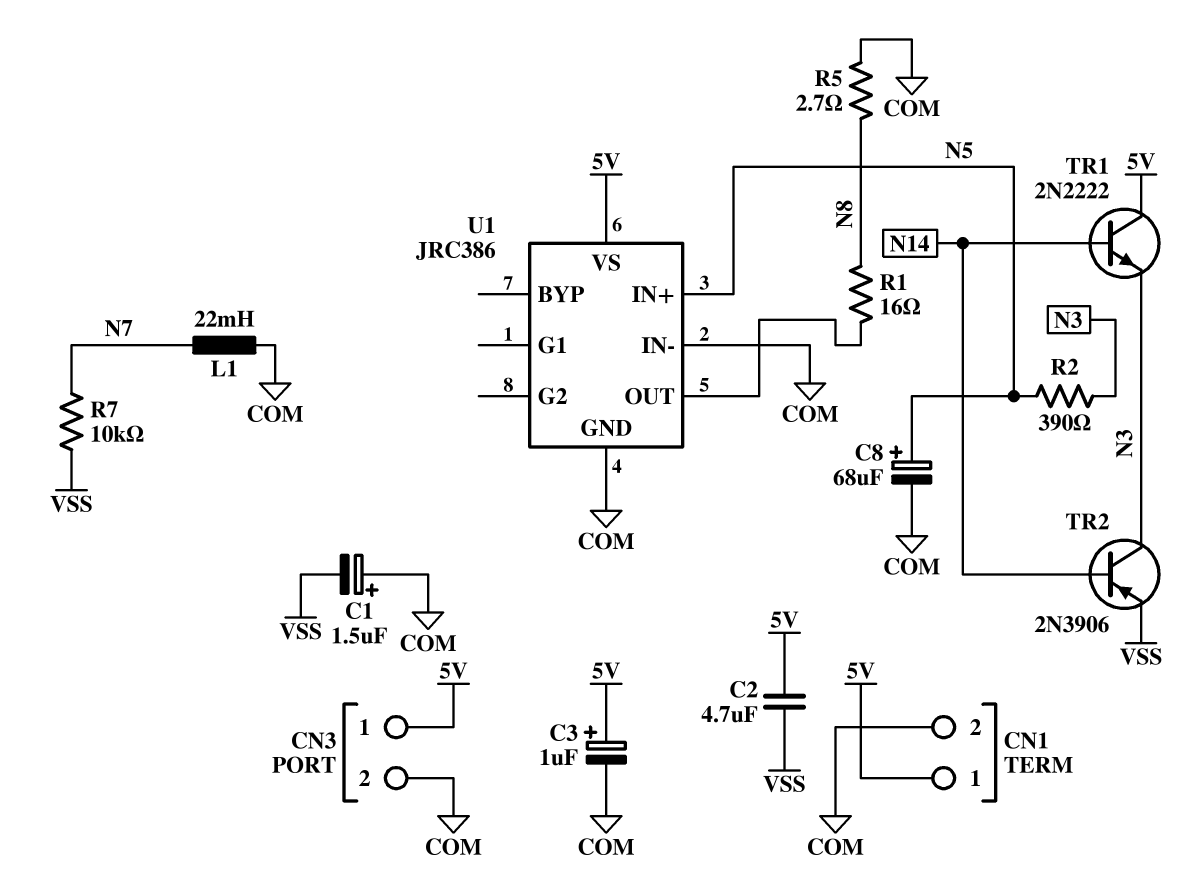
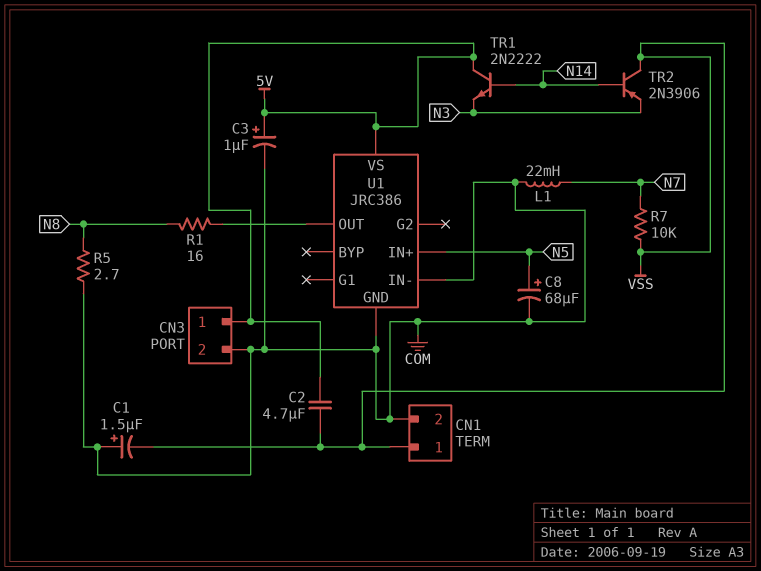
CN1 pin 1: 5V -> VSS
R2: 390 (N3, N5) -> none
TR2: PNP 2N3906 (B N14, C N3, E VSS) -> PNP 2N3906 (B N14, C VSS, E N3)

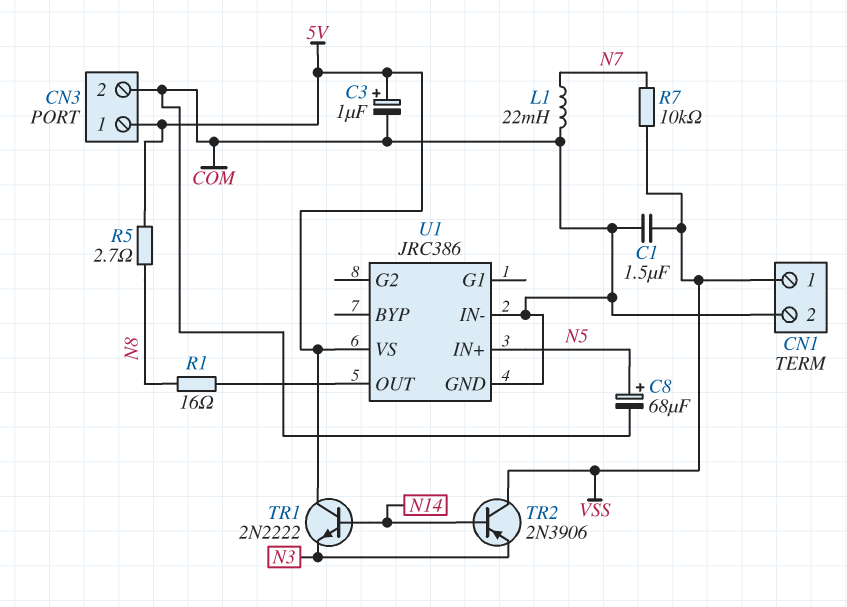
C1: 1.5uF (plus COM, minus VSS) -> 1.5uF (COM, VSS)
C2: 4.7uF (5V, VSS) -> none
R5: 2.7 (COM, N8) -> 2.7 (5V, N8)

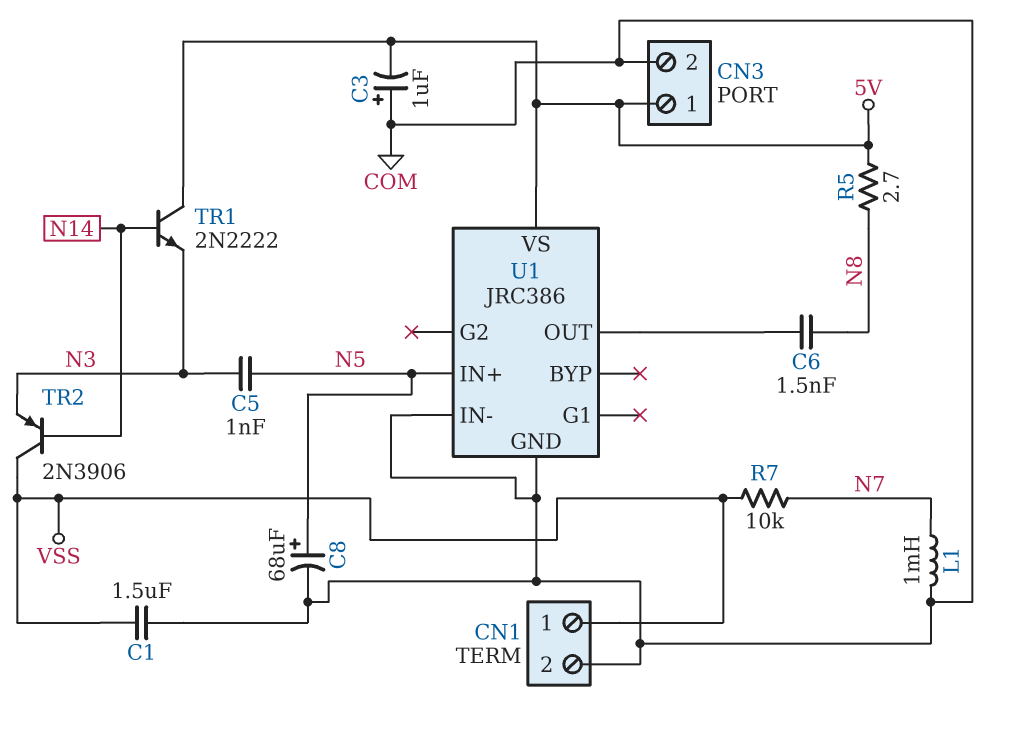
C3: 1uF (plus 5V, minus COM) -> 1uF (plus COM, minus 5V)
C5: none -> 1nF (N3, N5)
C6: none -> 1.5nF (N8, U1/OUT)
L1: 22mH (COM, N7) -> 1mH (COM, N7)
R1: 16 (N8, U1/OUT) -> none

